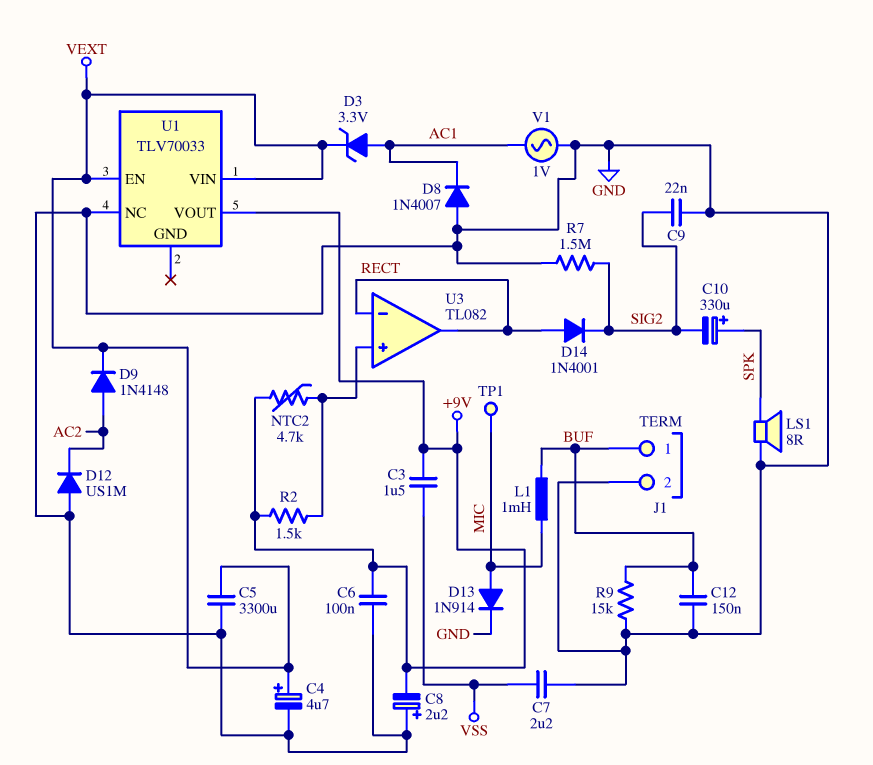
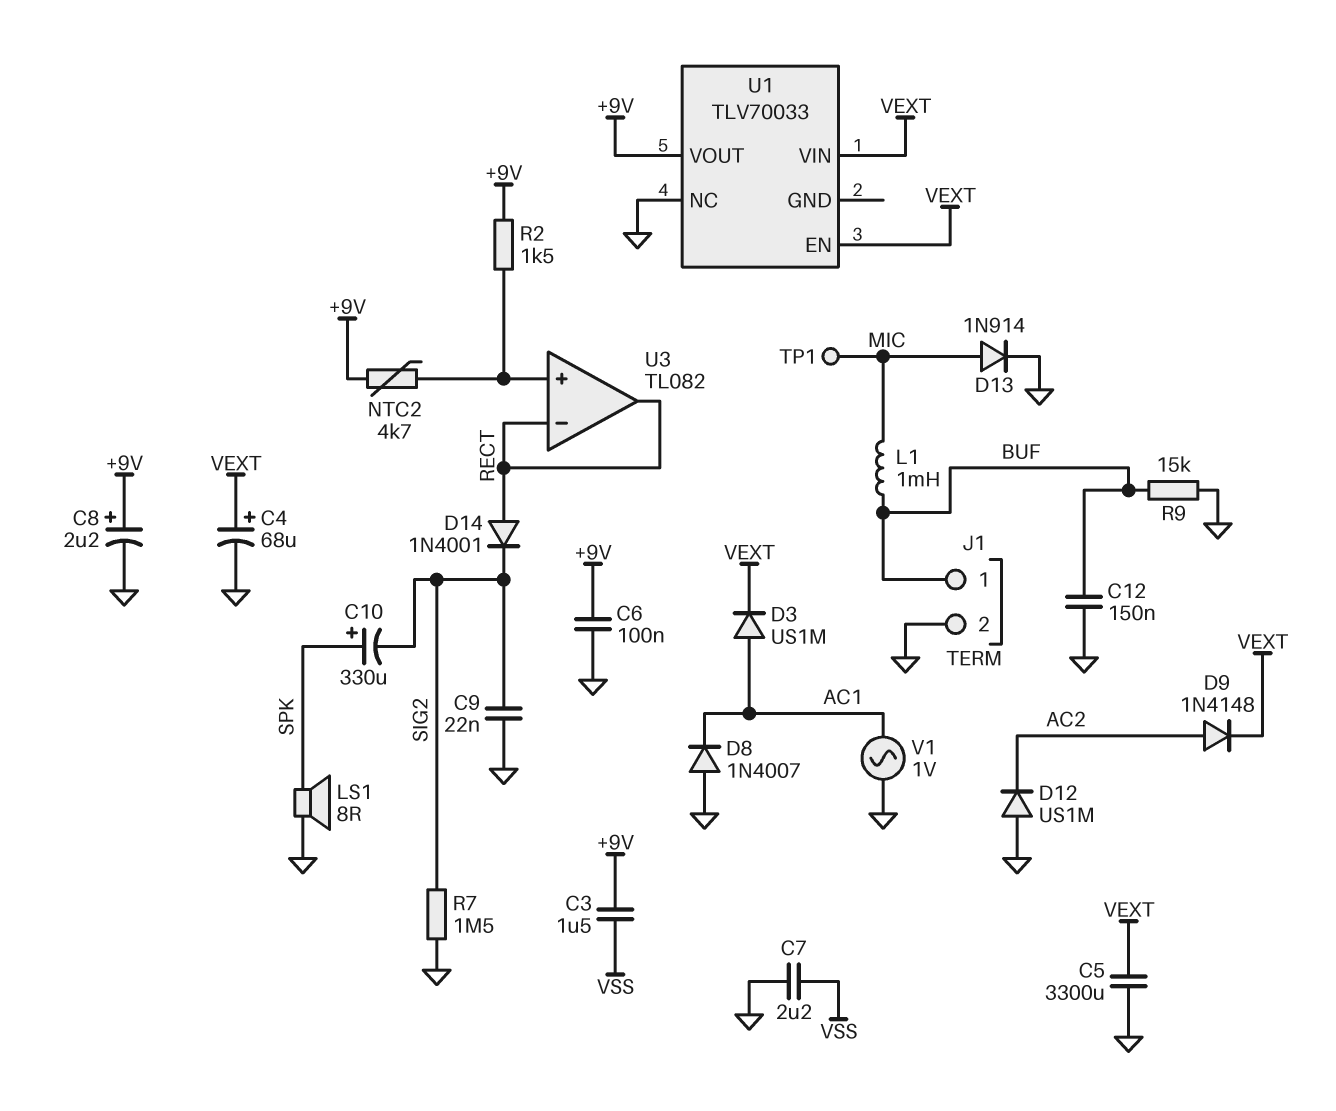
C4: 4.7uF (plus VEXT, minus GND) -> 68uF (plus VEXT, minus GND)
C8: 2.2uF (plus GND, minus +9V) -> 2.2uF (plus +9V, minus GND)
D3: zener 3.3V (A AC1, K VEXT) -> diode US1M (A AC1, K VEXT)

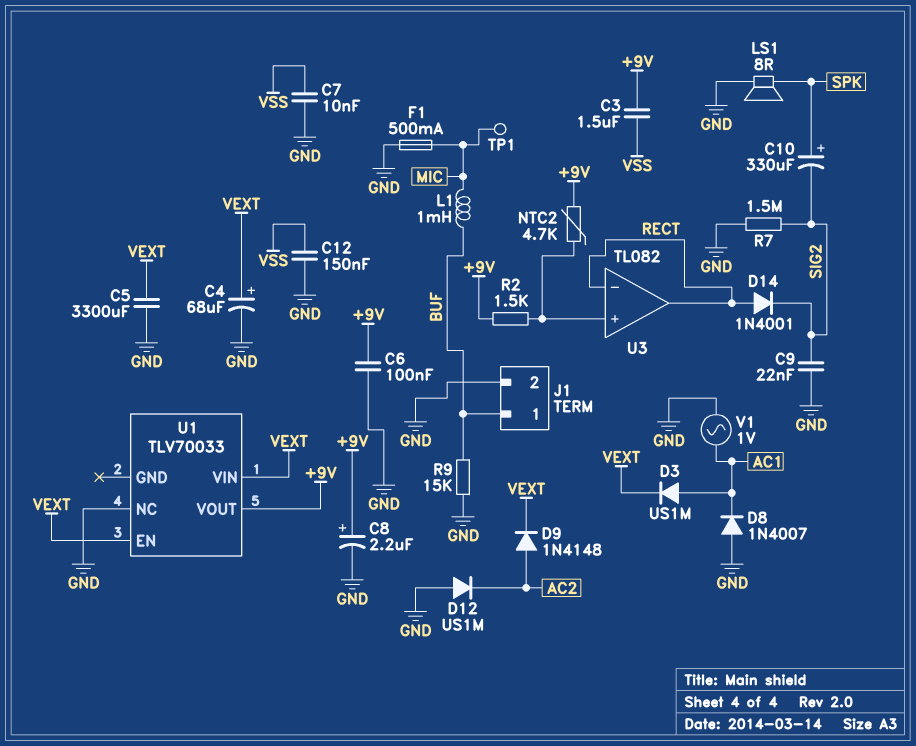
C7: 2.2uF (GND, VSS) -> 10nF (GND, VSS)
C12: 150nF (BUF, GND) -> 150nF (GND, VSS)
D13: diode 1N914 (A MIC, K GND) -> none
F1: none -> 500mA (GND, MIC)

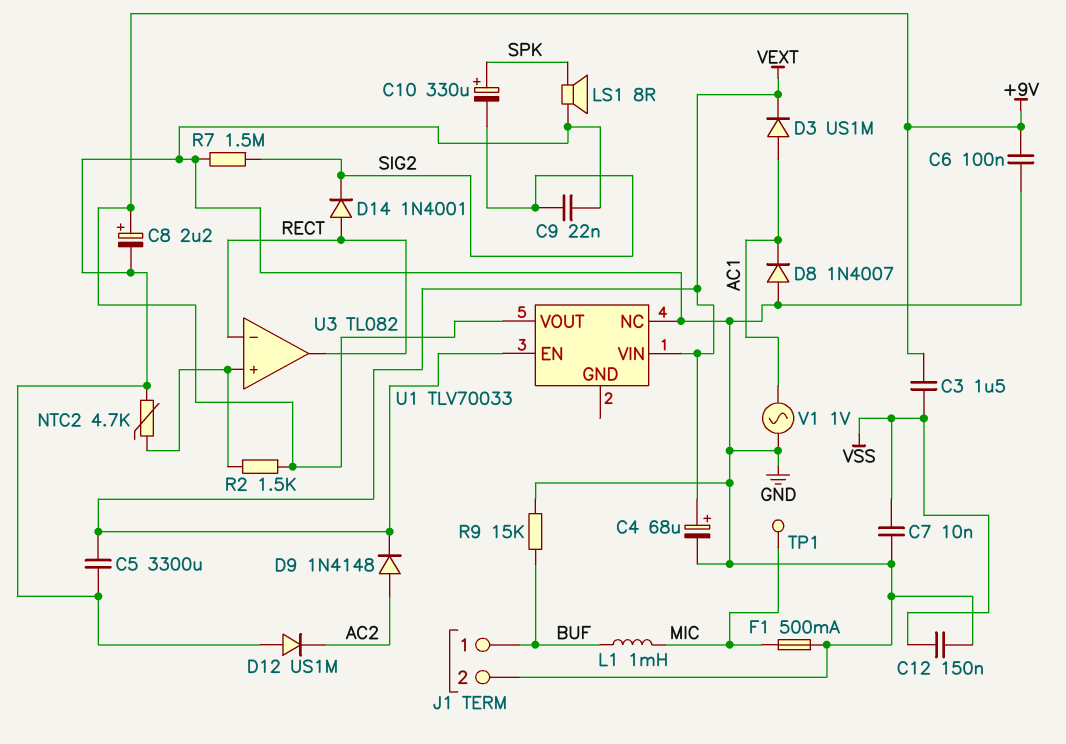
NTC2: 4.7k (+9V, U3/in+) -> 4.7k (GND, U3/in+)

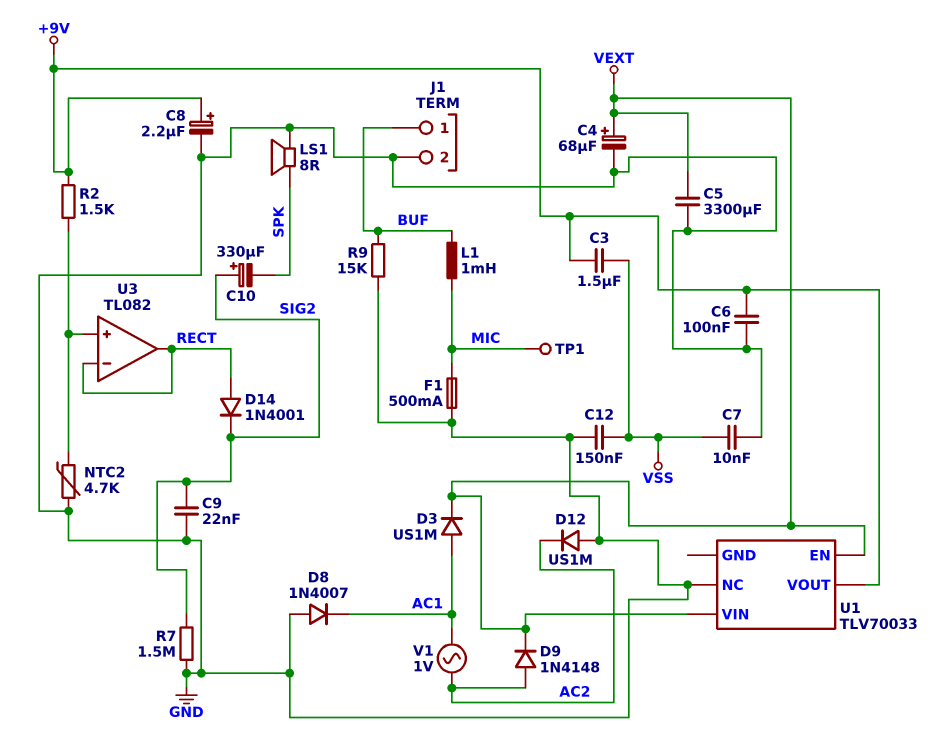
C10: 330uF (plus SPK, minus SIG2) -> 330uF (plus SIG2, minus SPK)
V1: AC 1V (AC1, GND) -> AC 1V (AC1, AC2)

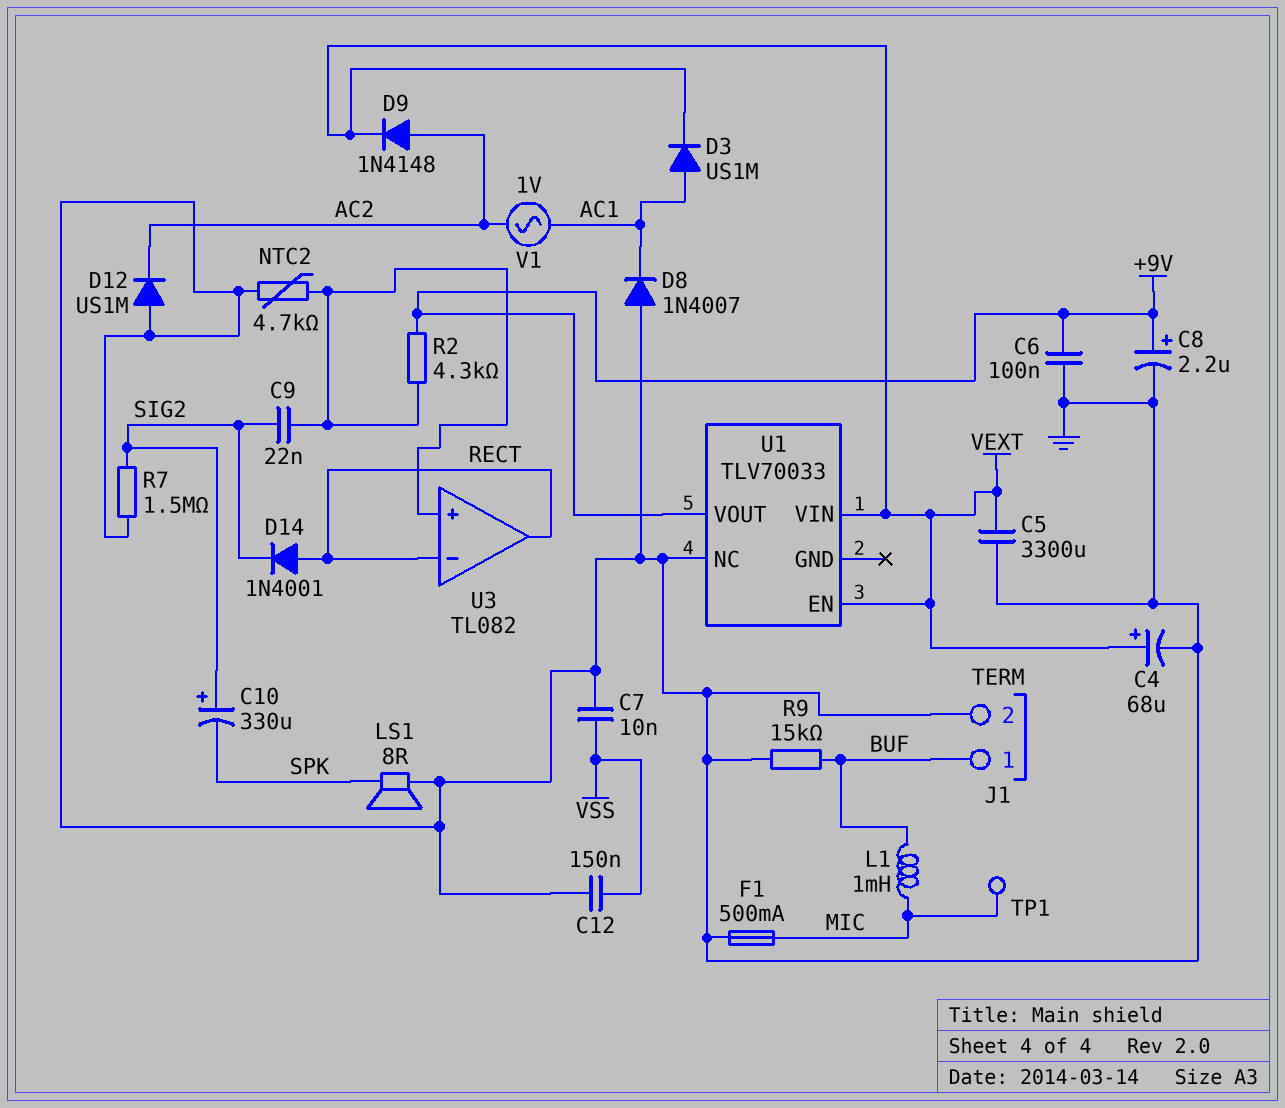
C3: 1.5uF (+9V, VSS) -> none
C9: 22nF (GND, SIG2) -> 22nF (SIG2, U3/in+)
R2: 1.5k (+9V, U3/in+) -> 4.3k (+9V, U3/in+)

